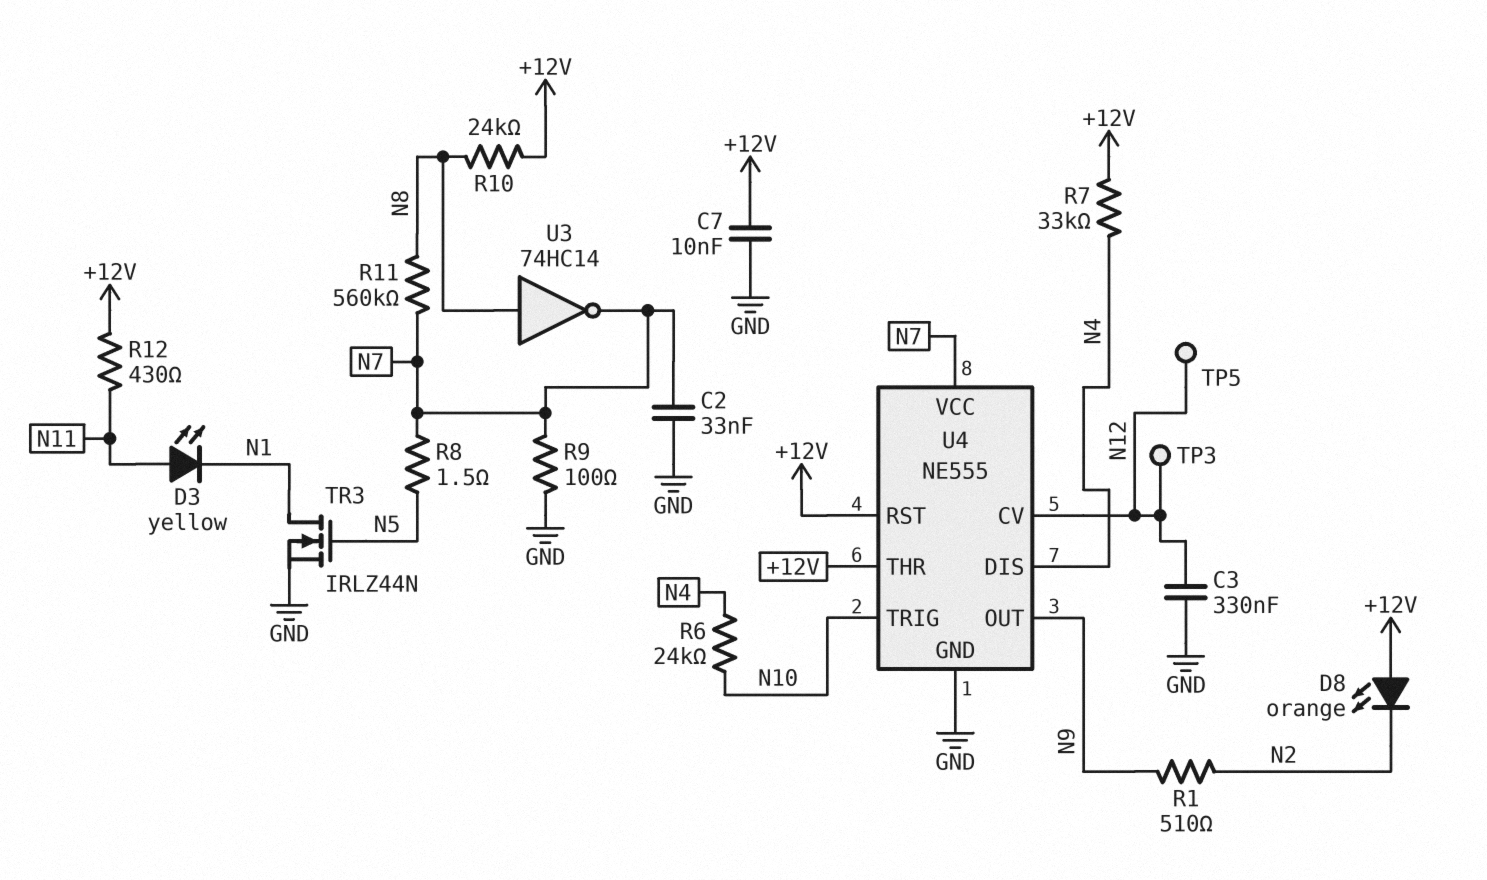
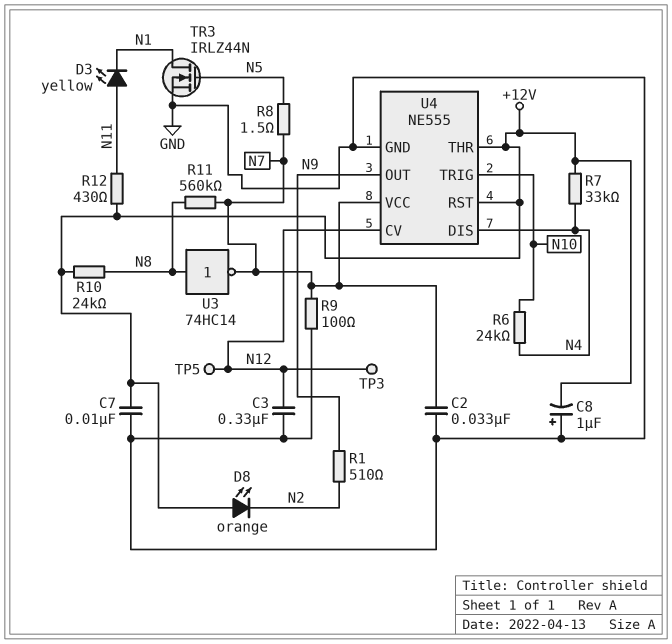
C8: none -> 1uF (plus GND, minus +12V)

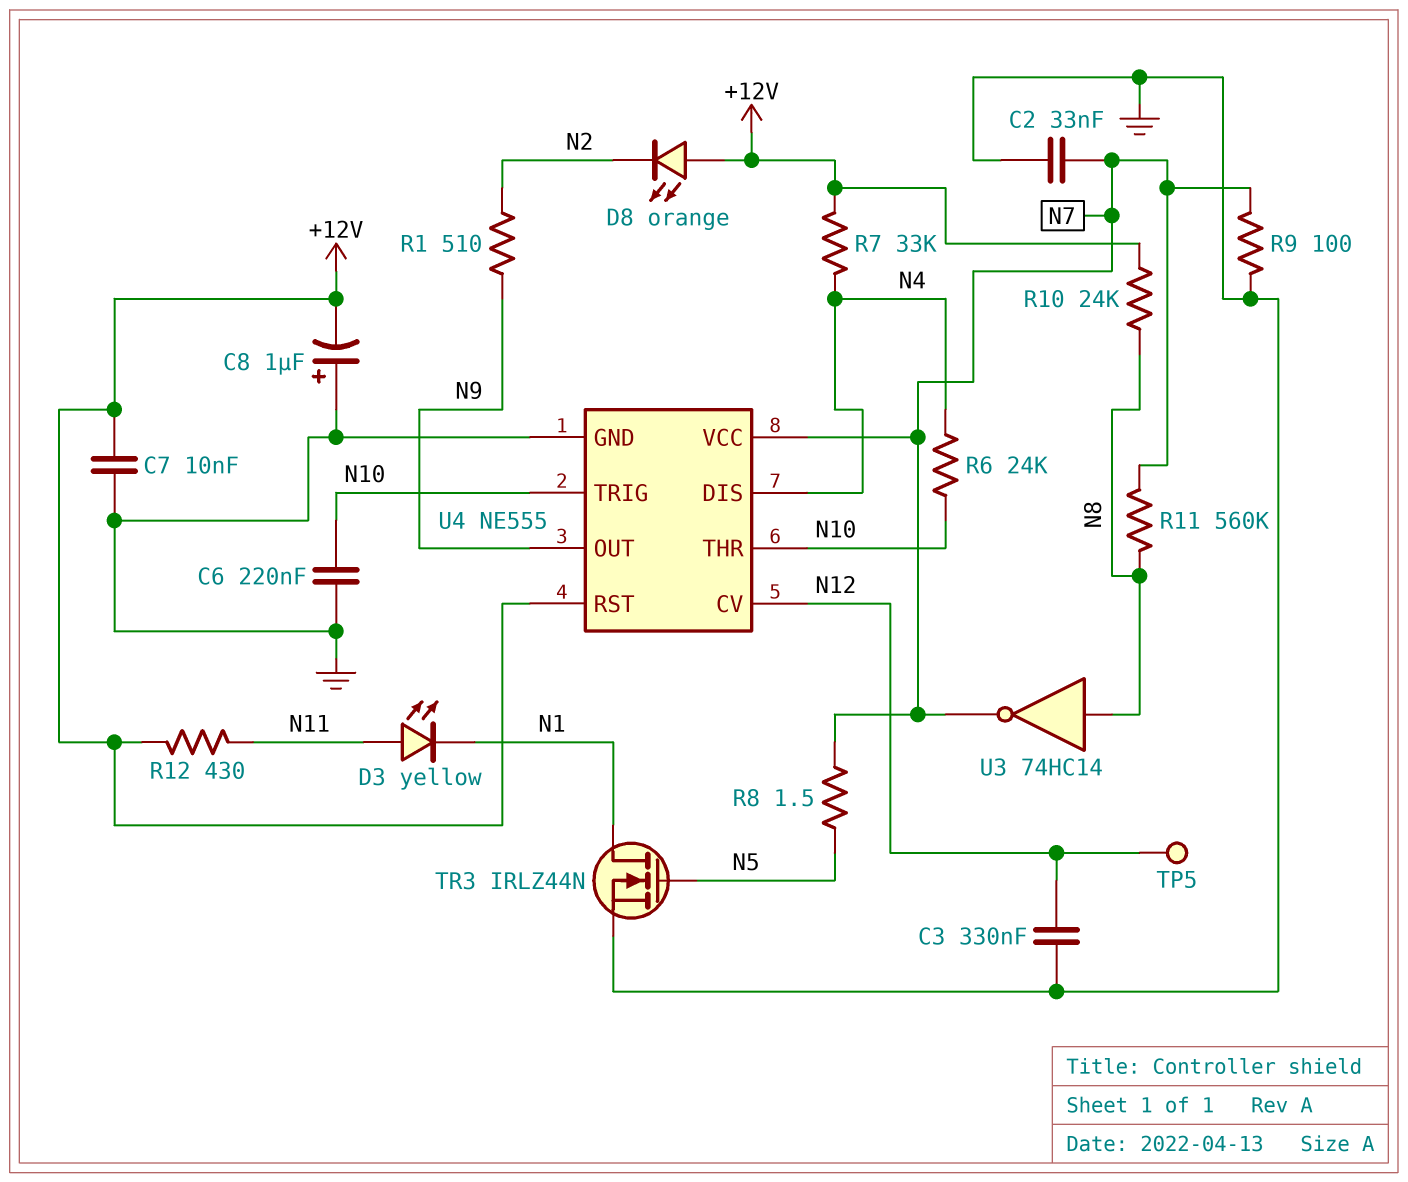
C6: none -> 220nF (GND, N10)
TP3: test point (N12) -> none
U4 pin THR: +12V -> N10

